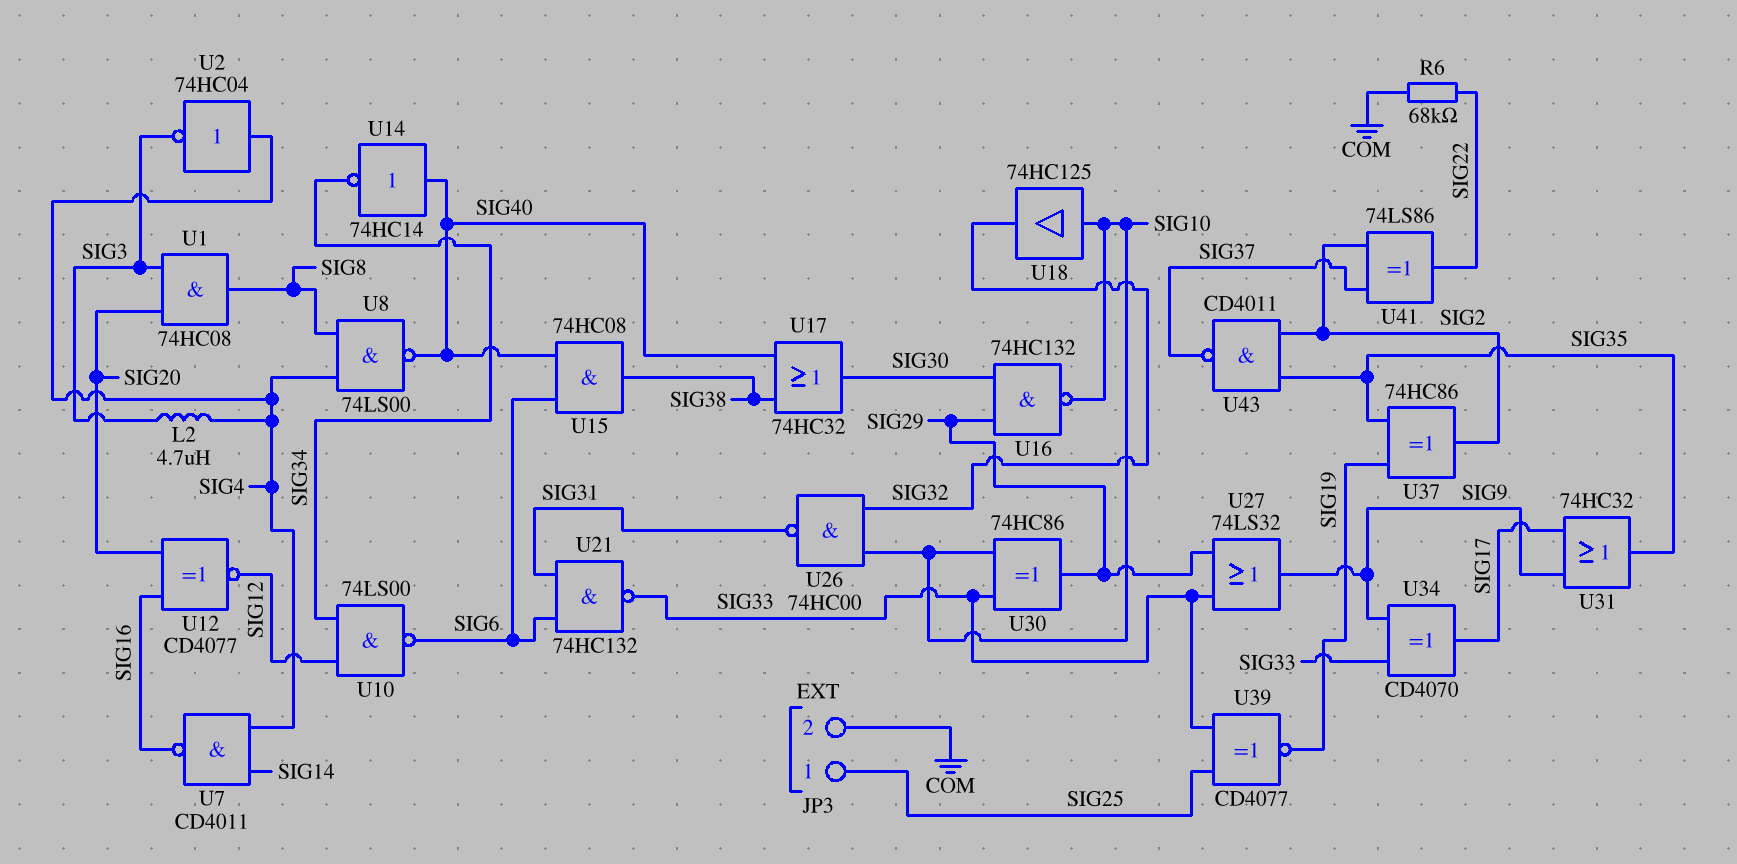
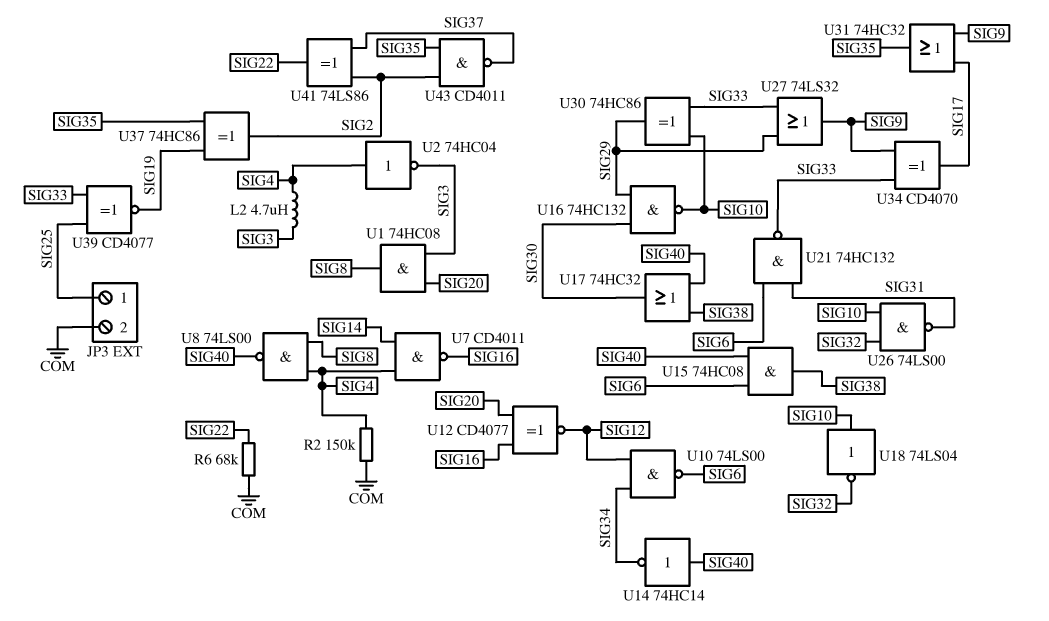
R2: none -> 150k (COM, SIG4)
U18: buffer 74HC125 (in SIG10, out SIG32) -> NOT 74LS04 (in SIG10, out SIG32)
U26: NAND 74HC00 (in SIG10, in SIG32, out SIG31) -> NAND 74LS00 (in SIG10, in SIG32, out SIG31)

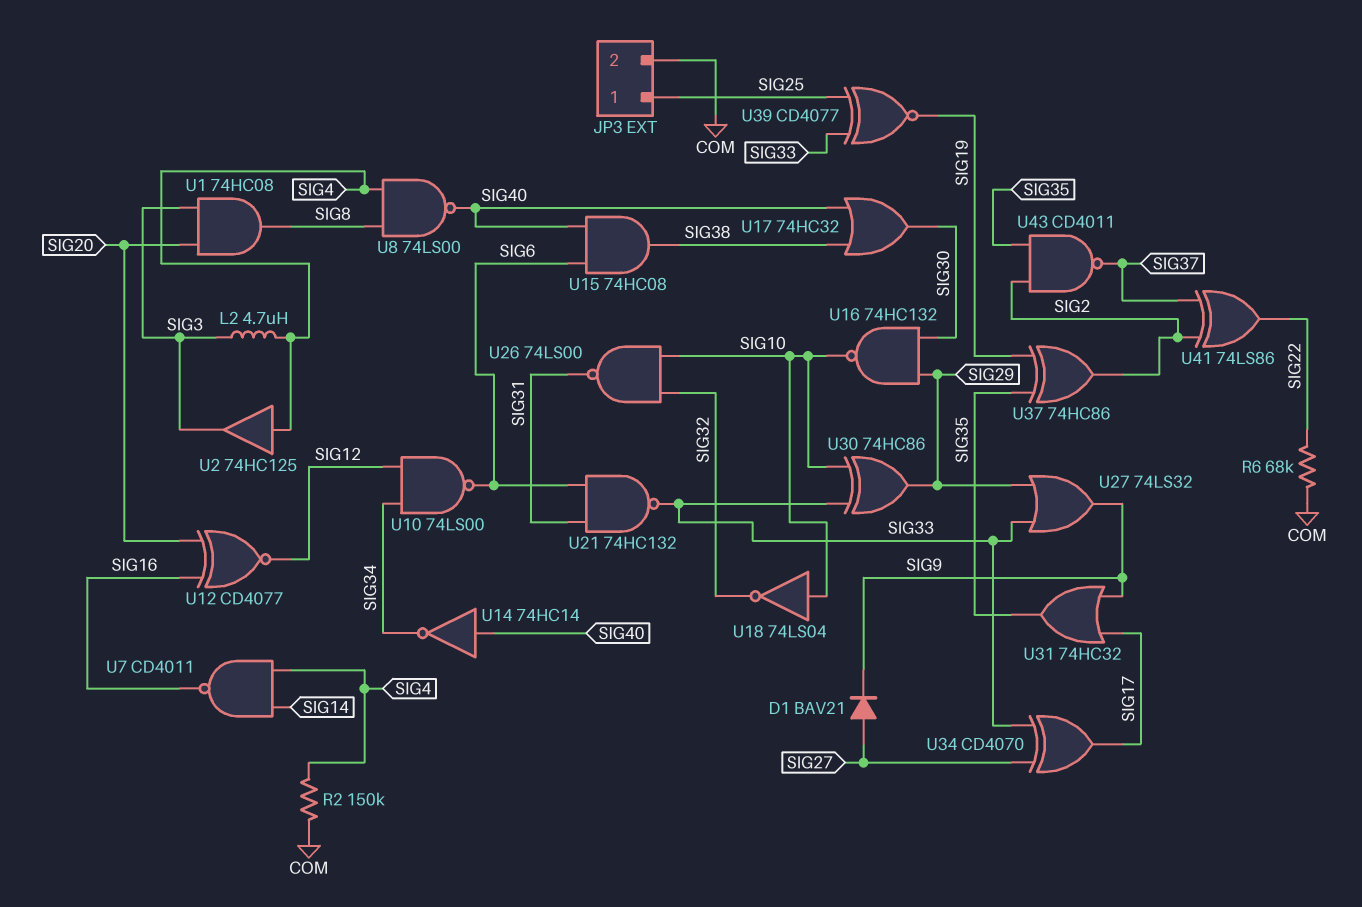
D1: none -> diode BAV21 (A SIG27, K SIG9)
U2: NOT 74HC04 (in SIG4, out SIG3) -> buffer 74HC125 (in SIG4, out SIG3)
U34: XOR CD4070 (in SIG9, in SIG33, out SIG17) -> XOR CD4070 (in SIG27, in SIG33, out SIG17)

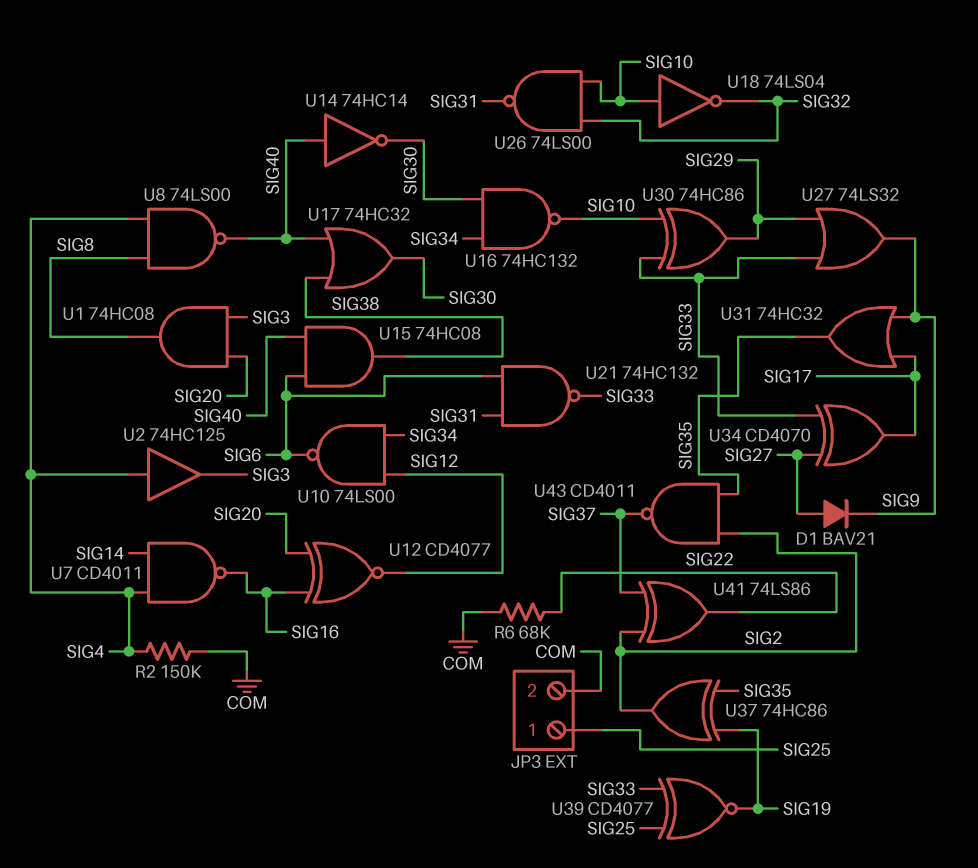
L2: 4.7uH (SIG3, SIG4) -> none
U14: NOT 74HC14 (in SIG40, out SIG34) -> NOT 74HC14 (in SIG40, out SIG30)
U16: NAND 74HC132 (in SIG29, in SIG30, out SIG10) -> NAND 74HC132 (in SIG30, in SIG34, out SIG10)

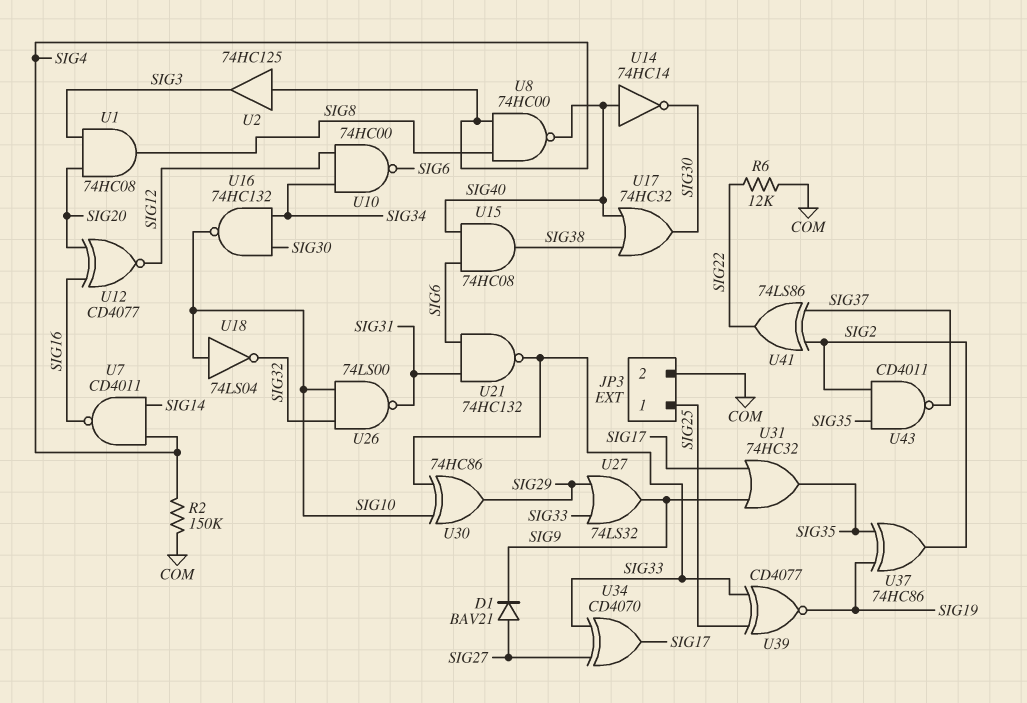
R6: 68k (COM, SIG22) -> 12k (COM, SIG22)
U8: NAND 74LS00 (in SIG4, in SIG8, out SIG40) -> NAND 74HC00 (in SIG4, in SIG8, out SIG40)
U10: NAND 74LS00 (in SIG12, in SIG34, out SIG6) -> NAND 74HC00 (in SIG12, in SIG34, out SIG6)

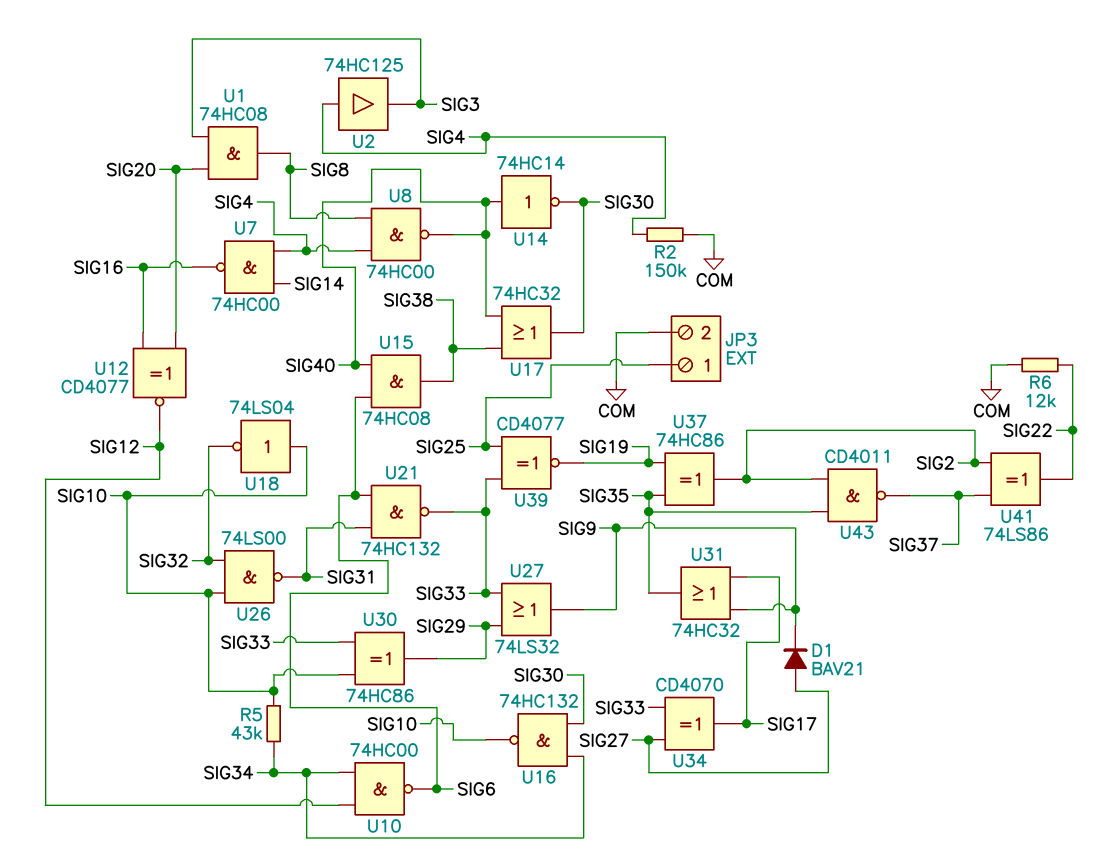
R5: none -> 43k (SIG10, SIG34)
U7: NAND CD4011 (in SIG4, in SIG14, out SIG16) -> NAND 74HC00 (in SIG4, in SIG14, out SIG16)

